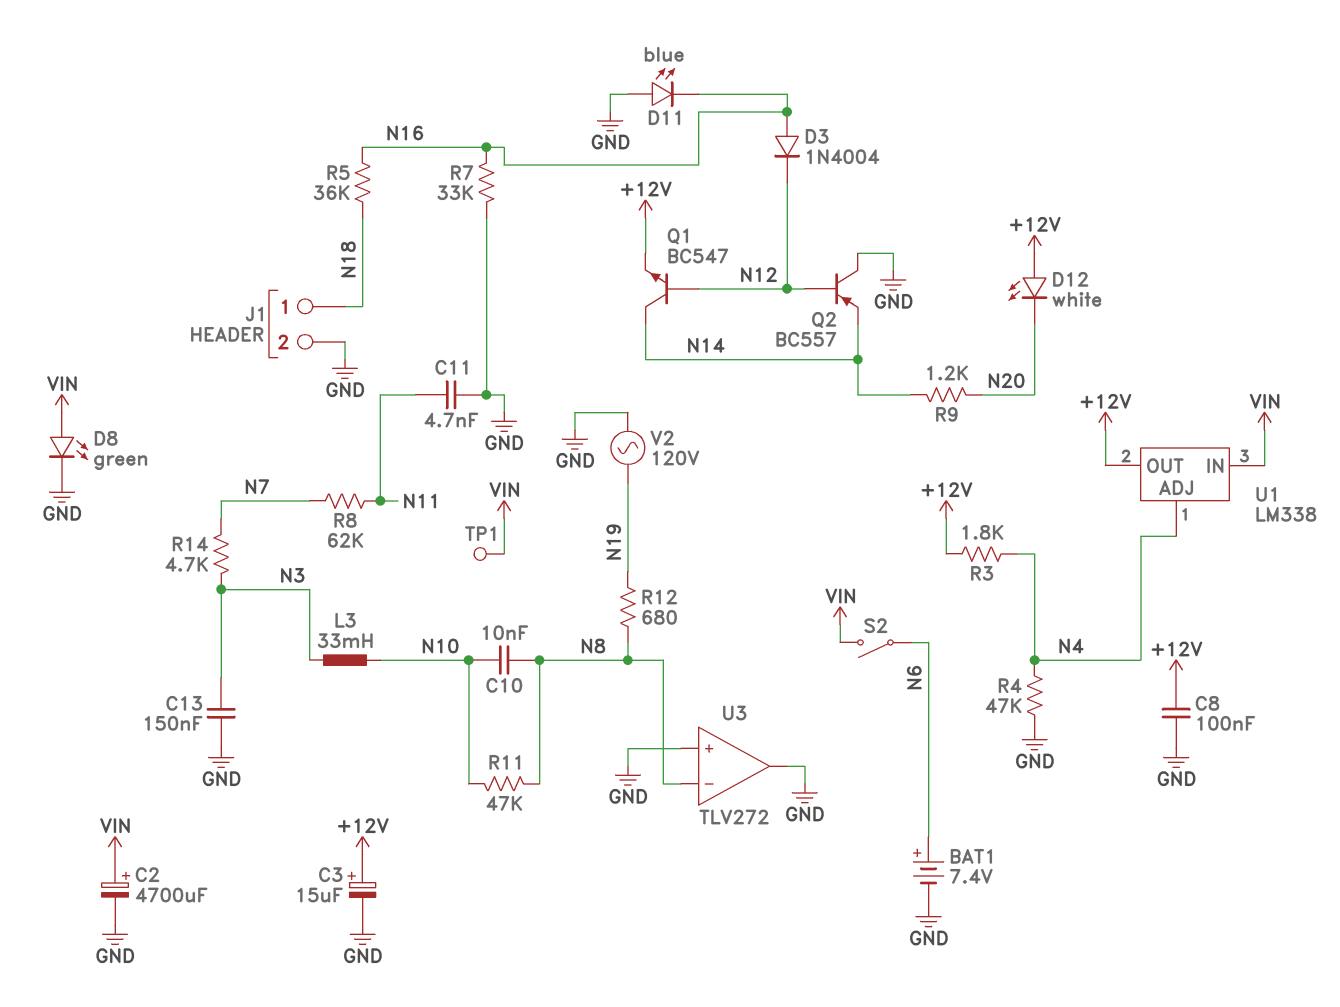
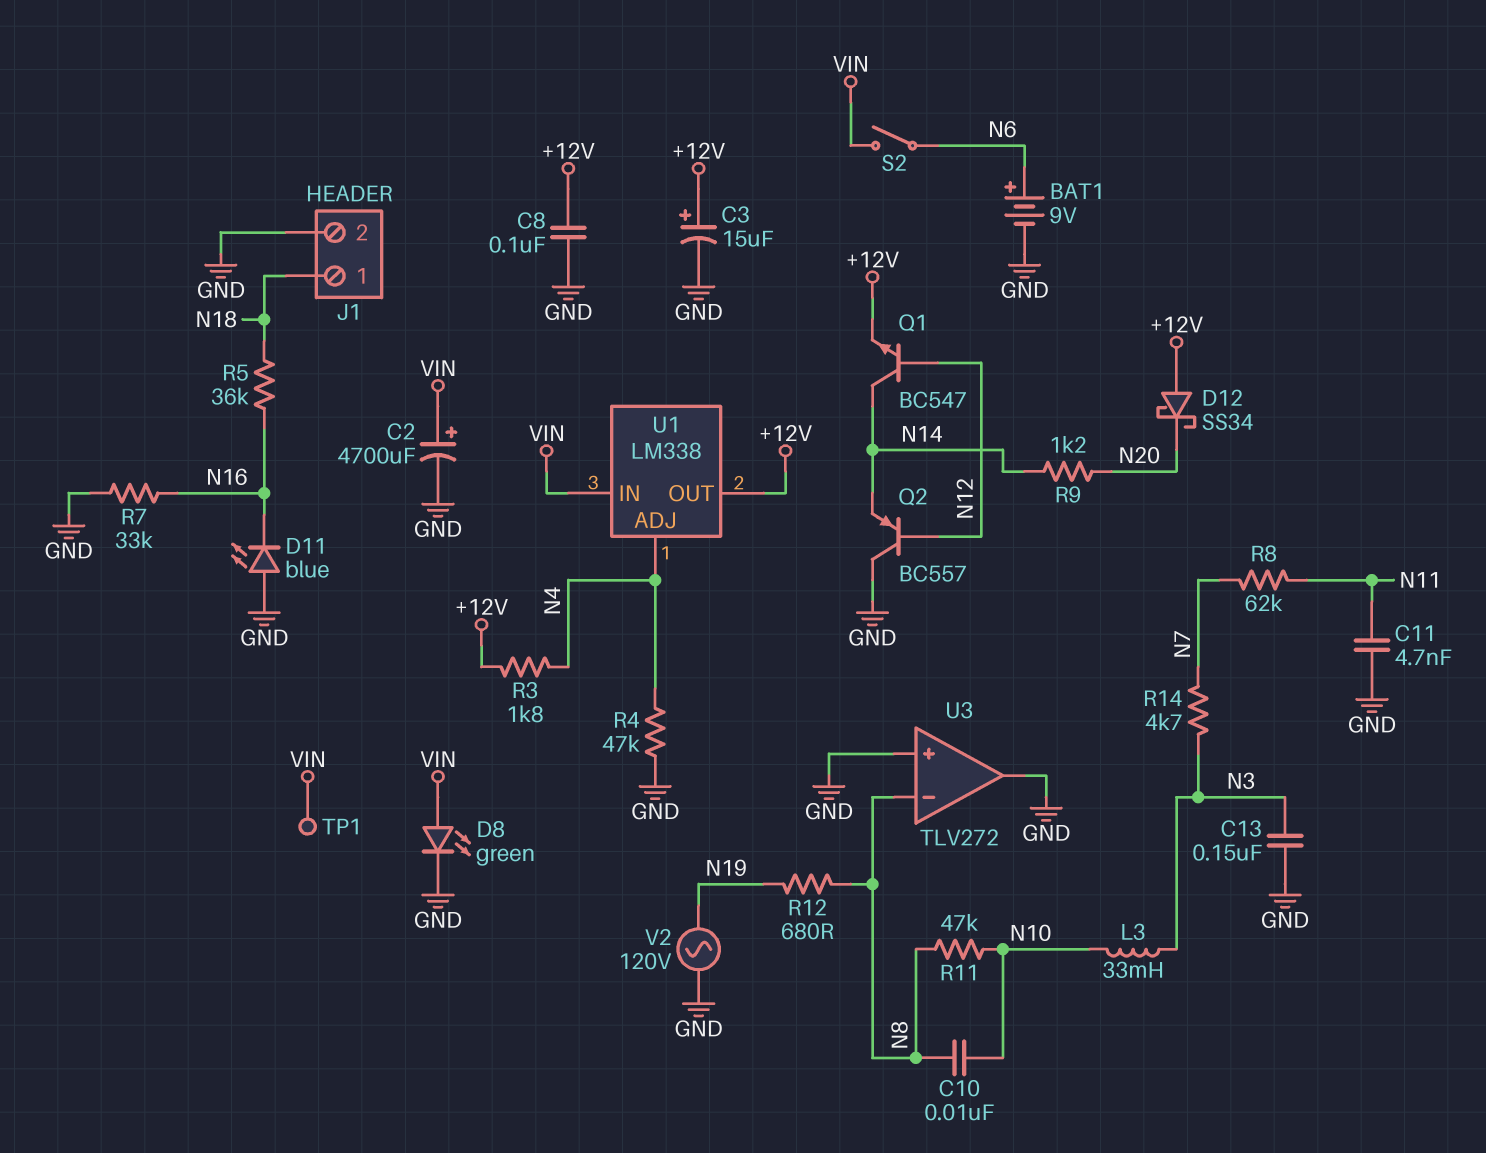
BAT1: 7.4V (plus N6, minus GND) -> 9V (plus N6, minus GND)
D3: diode 1N4004 (A N16, K N12) -> none
D12: LED white (A +12V, K N20) -> schottky SS34 (A +12V, K N20)

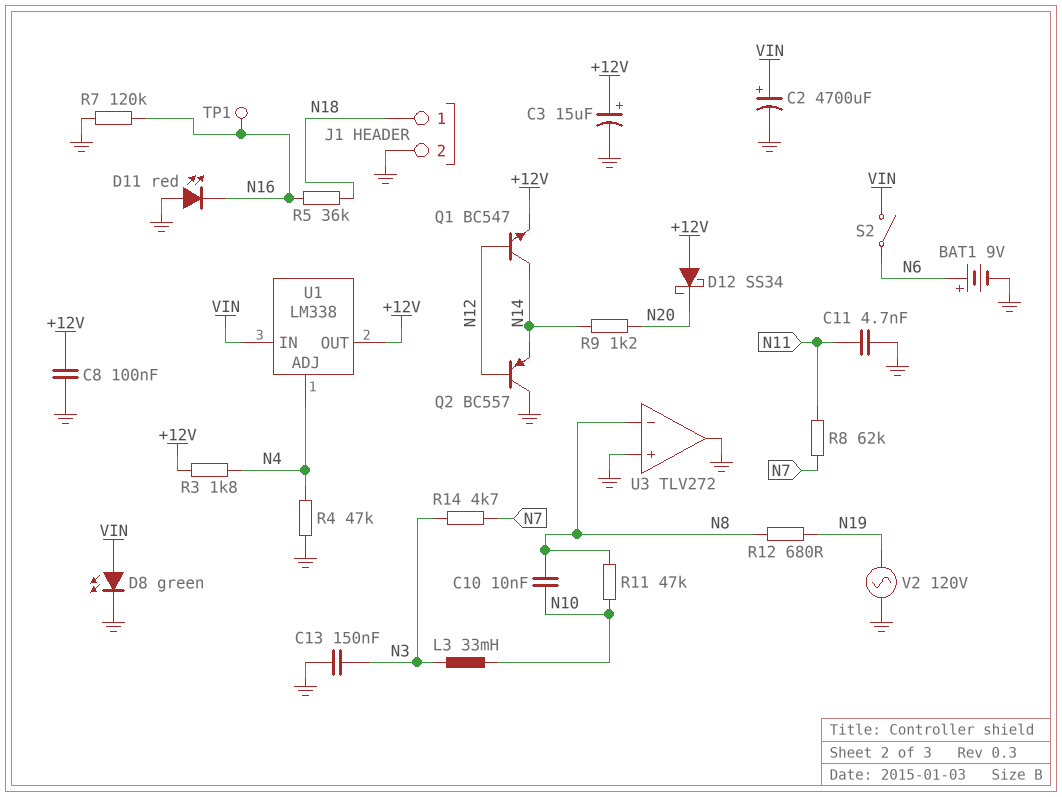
D11: LED blue (A GND, K N16) -> LED red (A GND, K N16)
R7: 33k (GND, N16) -> 120k (GND, N16)
TP1: test point (VIN) -> test point (N16)

